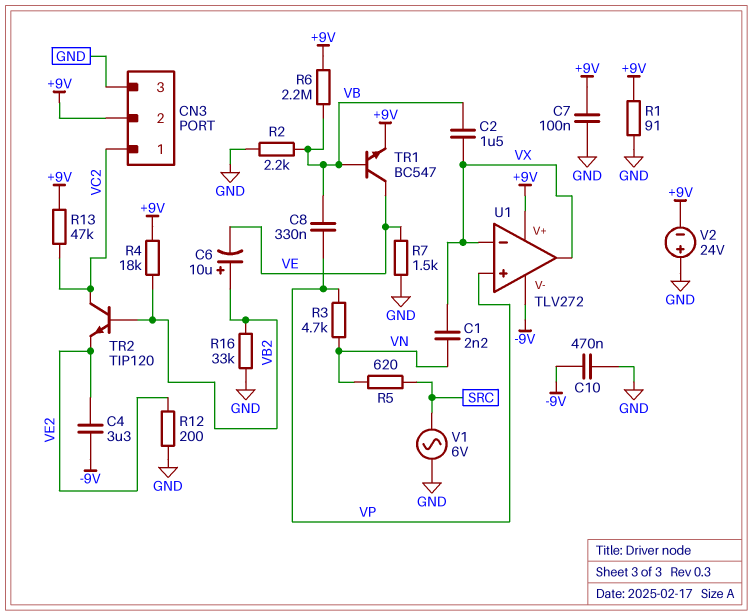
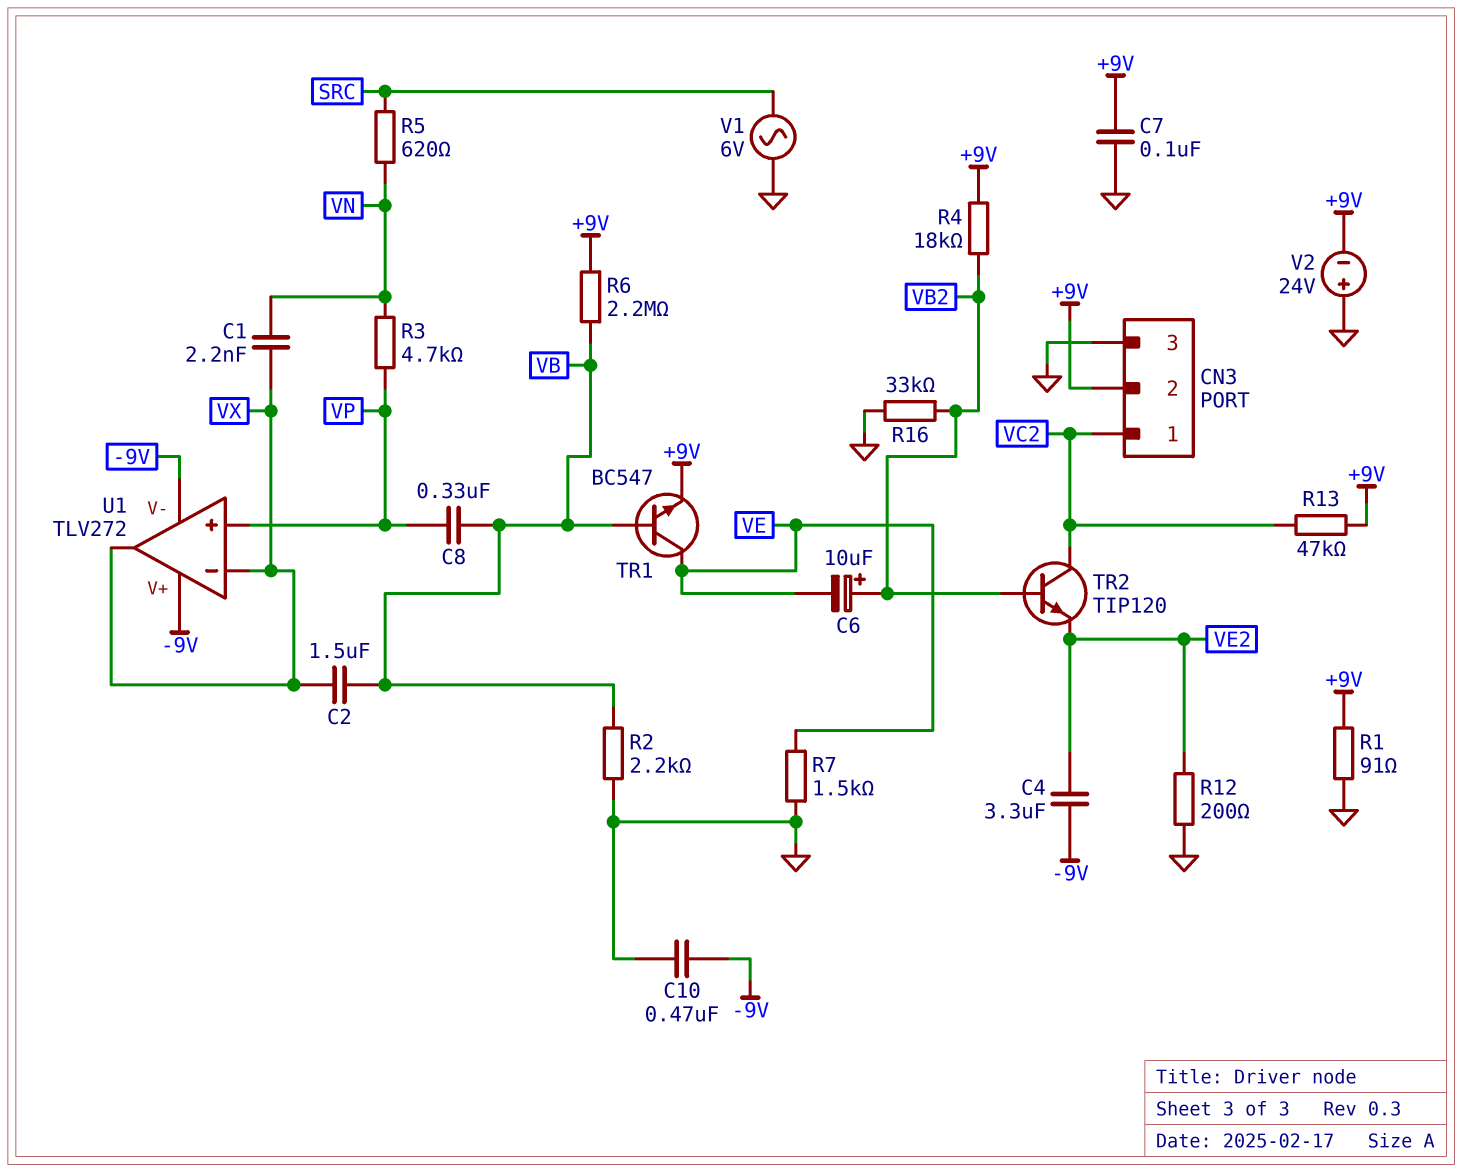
U1 pin V+: +9V -> -9V

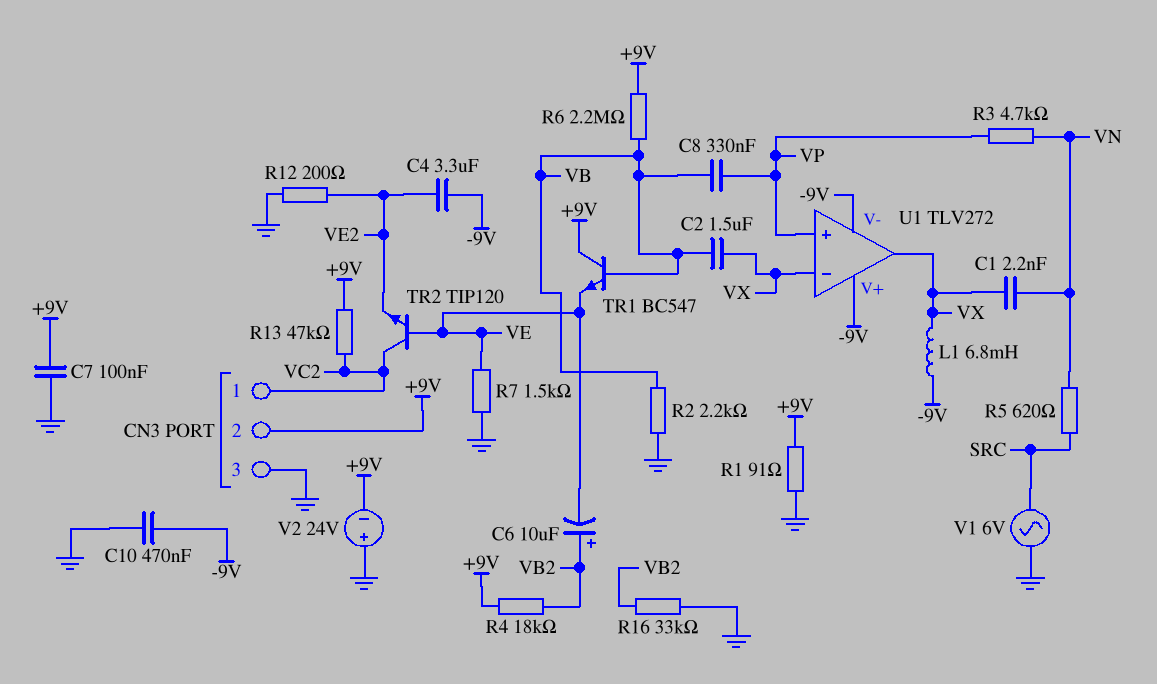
L1: none -> 6.8mH (-9V, VX)
TR1: NPN BC547 (B VB, C VE, E +9V) -> NPN BC547 (B VB, C +9V, E VE)
TR2: NPN TIP120 (B VB2, C VC2, E VE2) -> NPN TIP120 (B VE, C VC2, E VE2)

